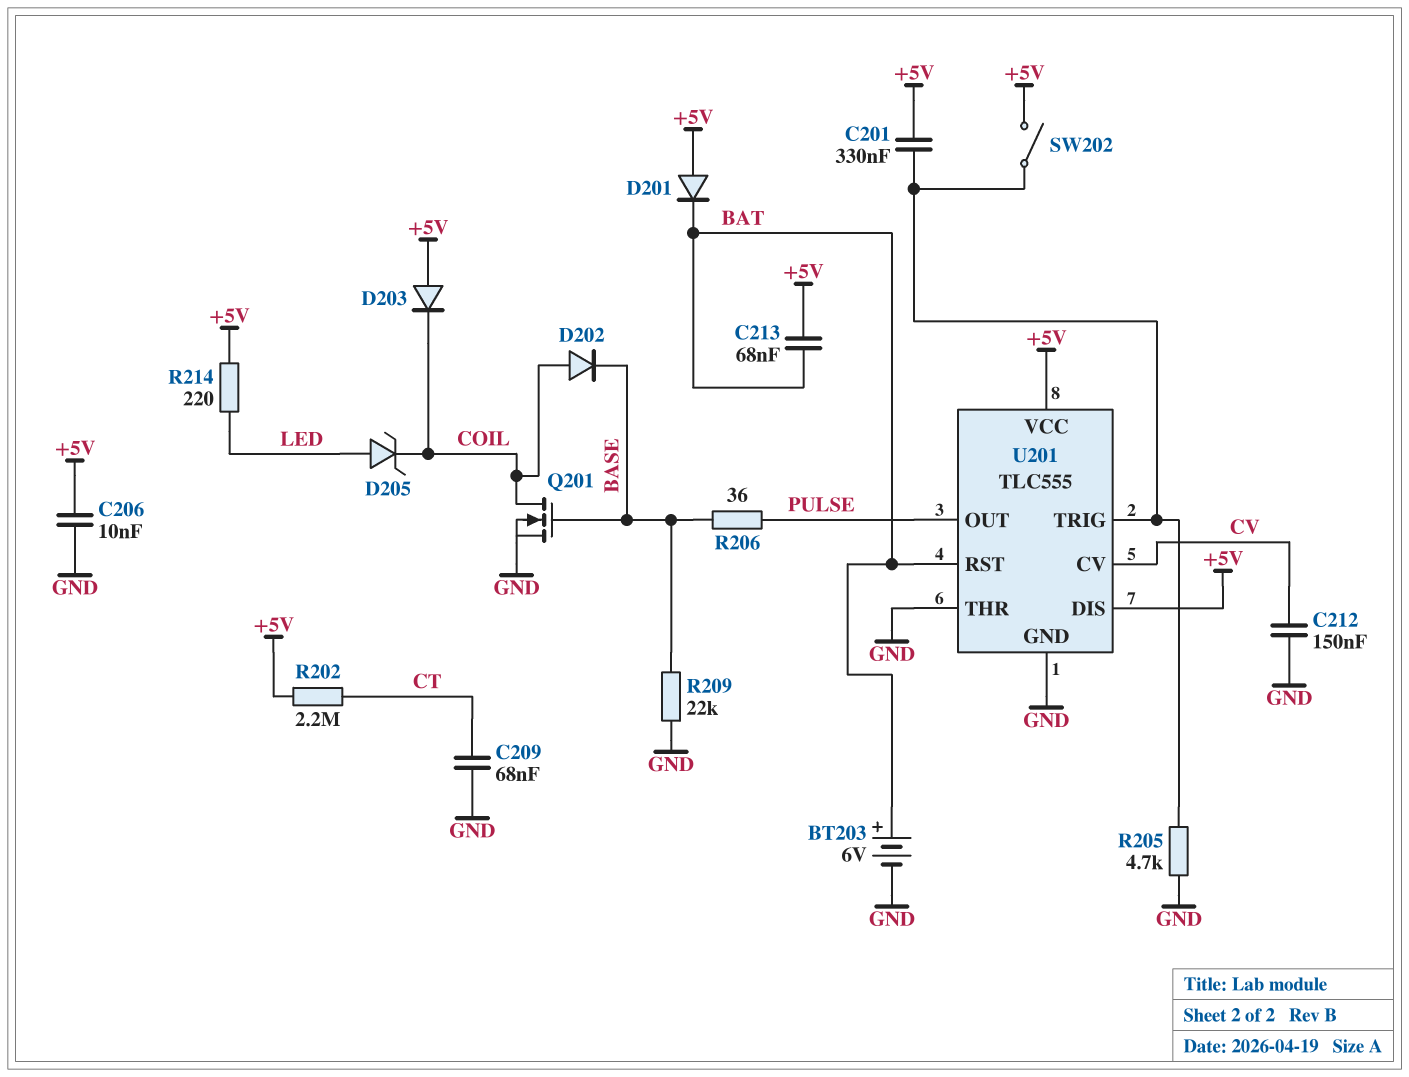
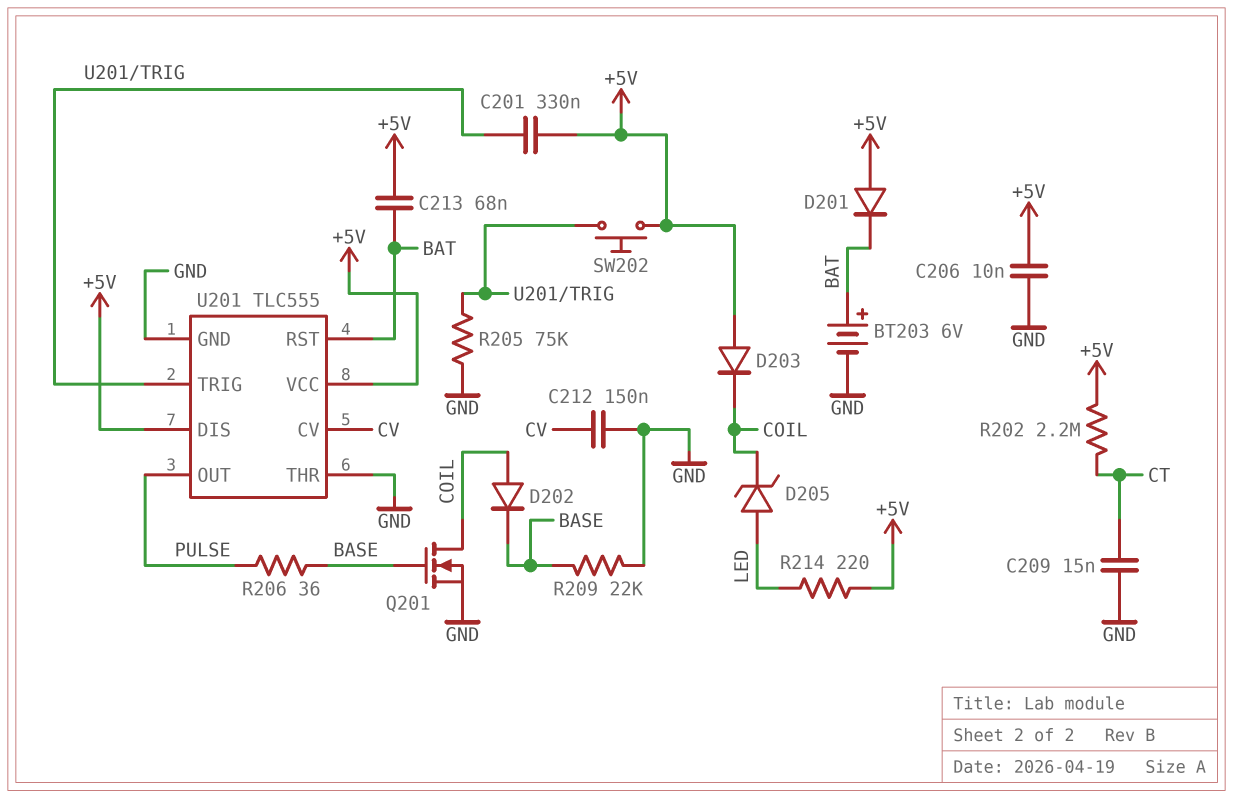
C209: 68nF (CT, GND) -> 15nF (CT, GND)
R205: 4.7k (GND, U201/TRIG) -> 75k (GND, U201/TRIG)
SW202: switch (+5V, U201/TRIG) -> button (+5V, U201/TRIG)

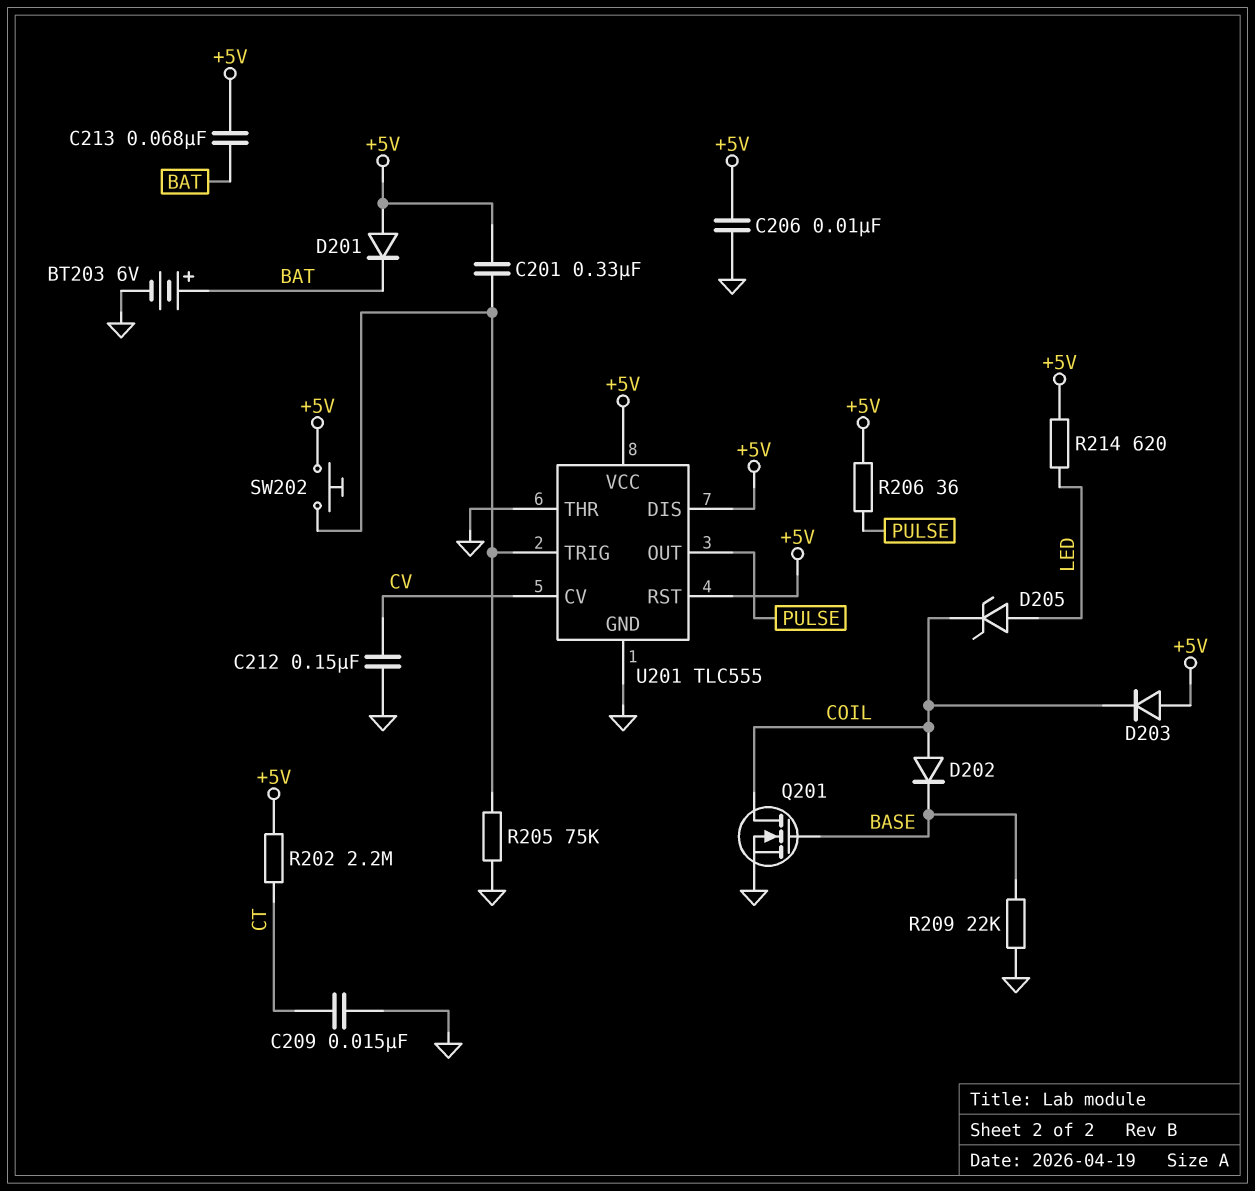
R206: 36 (BASE, PULSE) -> 36 (+5V, PULSE)
R214: 220 (+5V, LED) -> 620 (+5V, LED)
U201 pin RST: BAT -> +5V

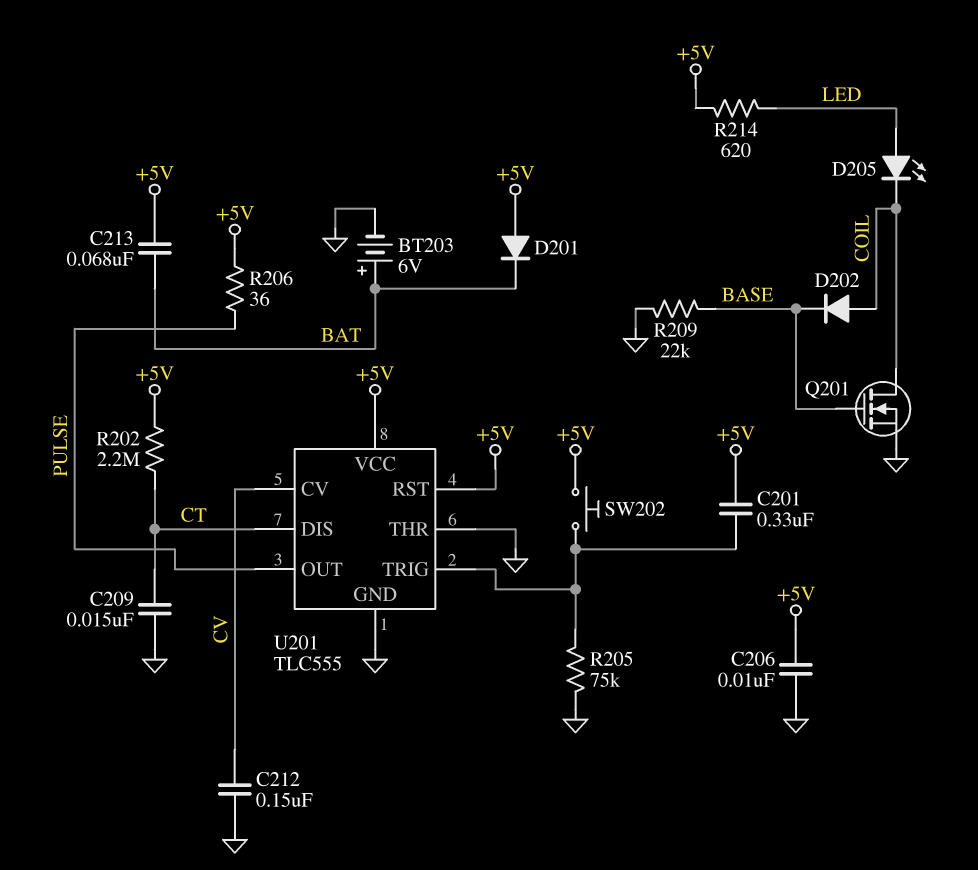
D203: diode (A +5V, K COIL) -> none
D205: zener (A LED, K COIL) -> LED (A LED, K COIL)
U201 pin DIS: +5V -> CT

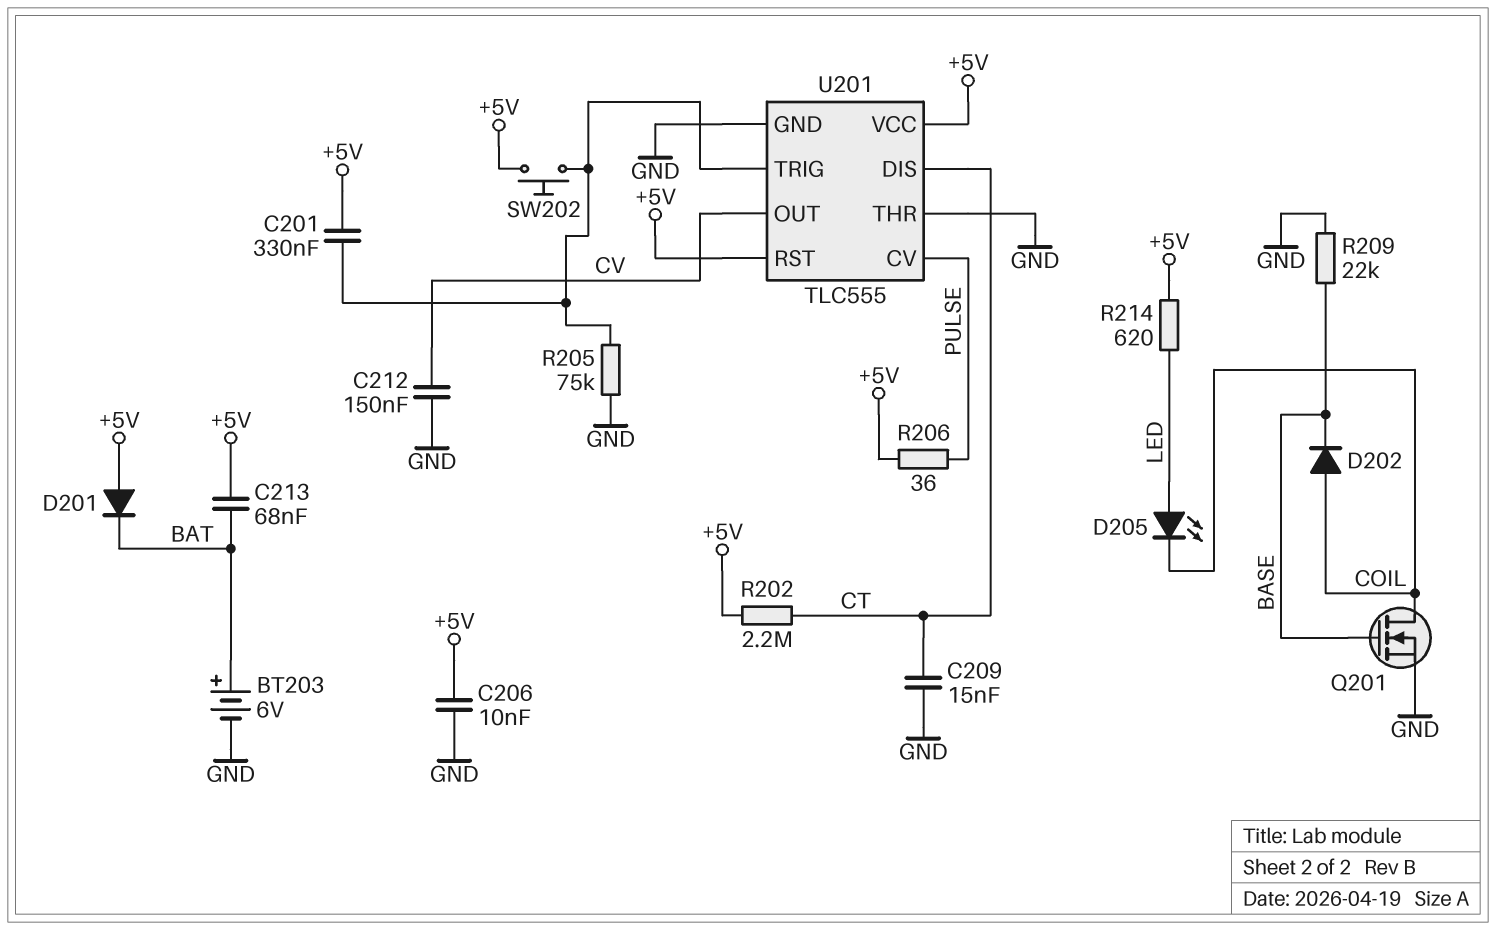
U201 pin CV: CV -> PULSE
U201 pin OUT: PULSE -> CV

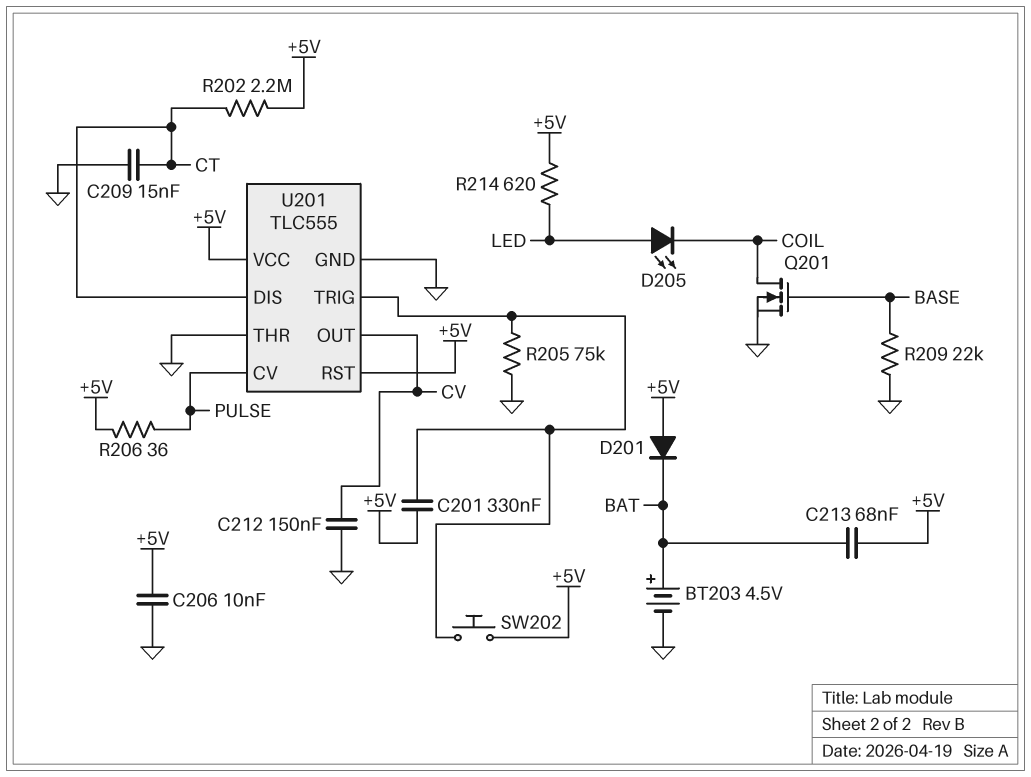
BT203: 6V (plus BAT, minus GND) -> 4.5V (plus BAT, minus GND)
D202: diode (A COIL, K BASE) -> none

